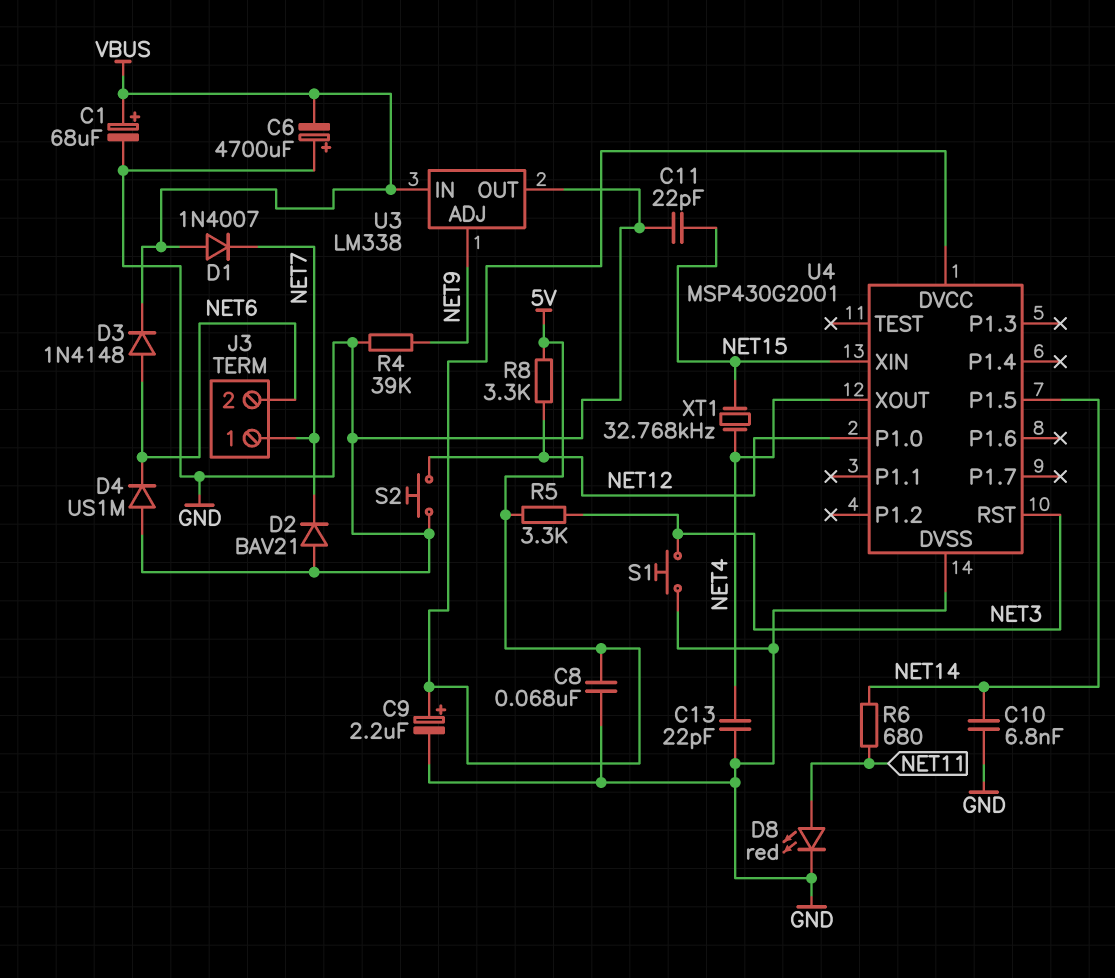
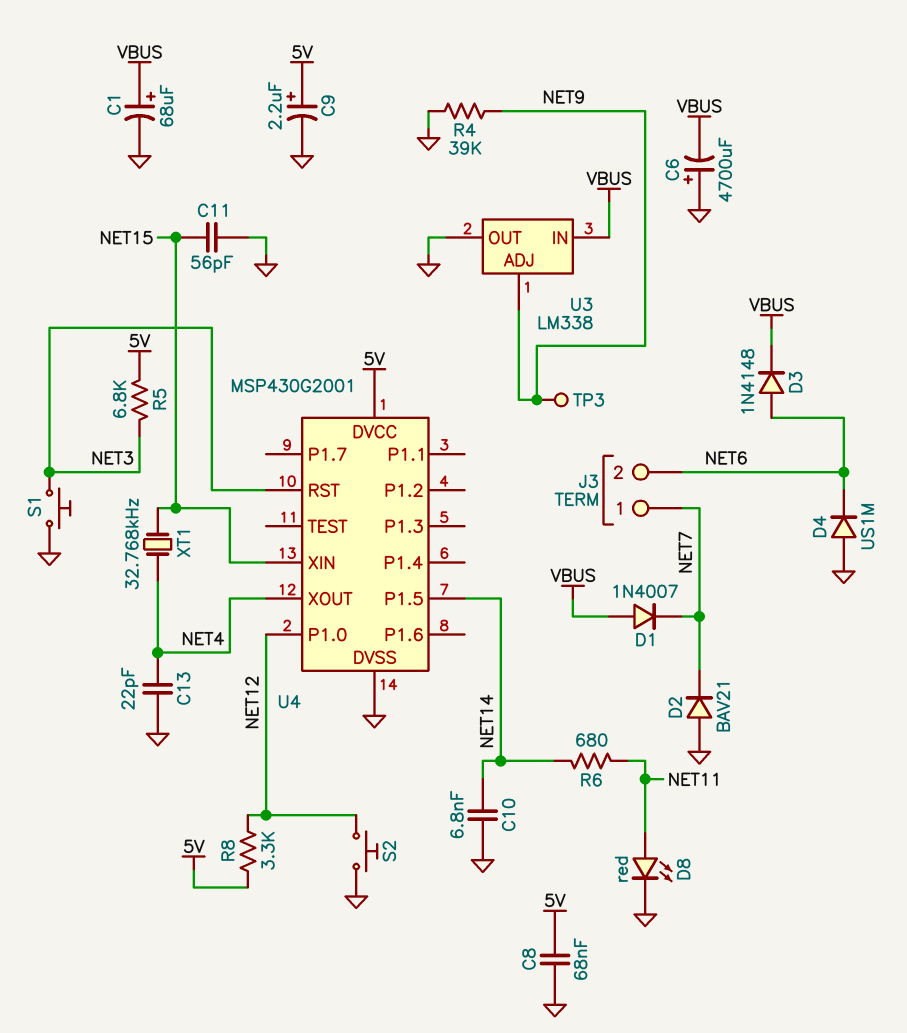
C11: 22pF (GND, NET15) -> 56pF (GND, NET15)
R5: 3.3k (5V, NET3) -> 6.8k (5V, NET3)
TP3: none -> test point (NET9)

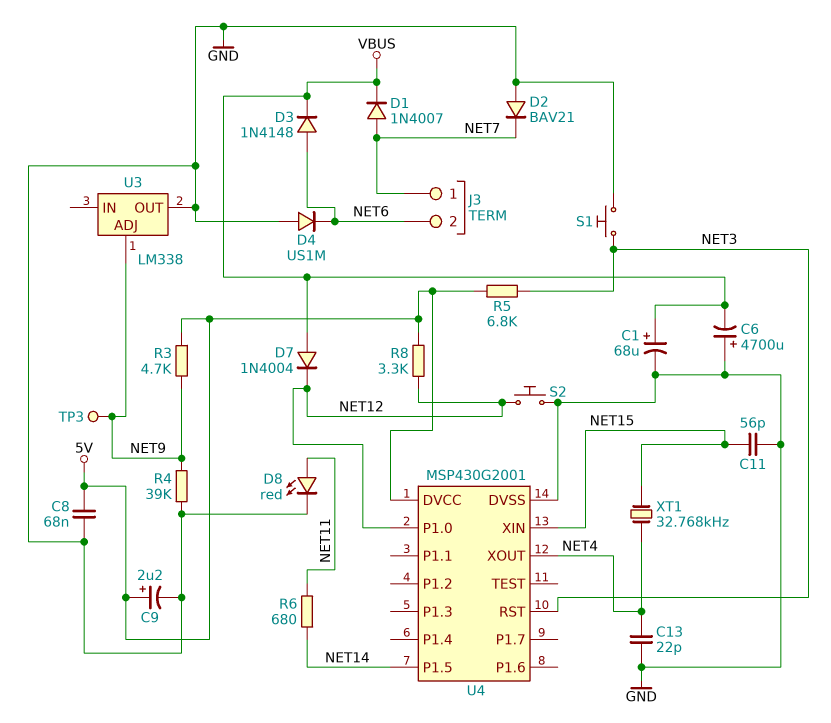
C10: 6.8nF (GND, NET14) -> none
D1: diode 1N4007 (A VBUS, K NET7) -> diode 1N4007 (A NET7, K VBUS)
D7: none -> diode 1N4004 (A VBUS, K NET12)
R3: none -> 4.7k (5V, NET9)
U3 pin IN: VBUS -> none

